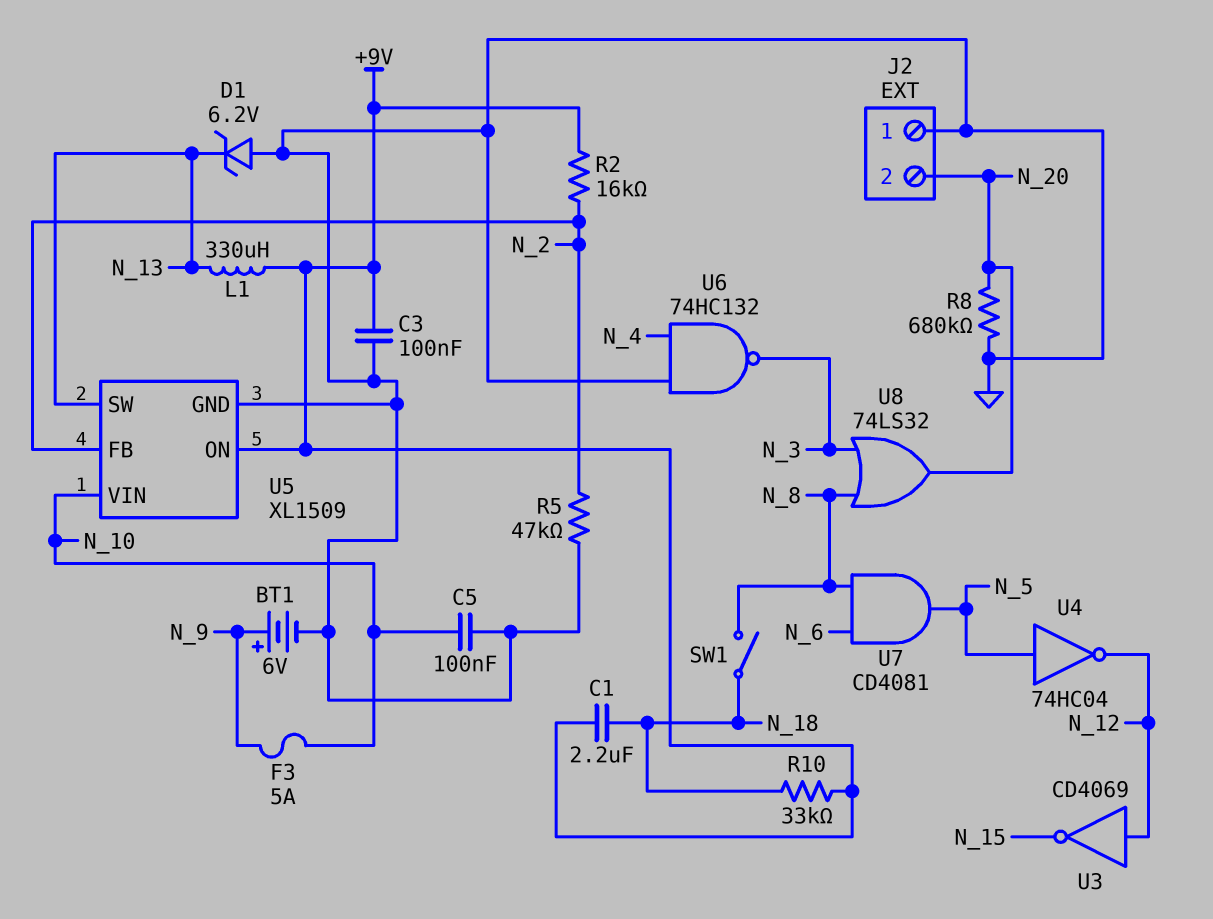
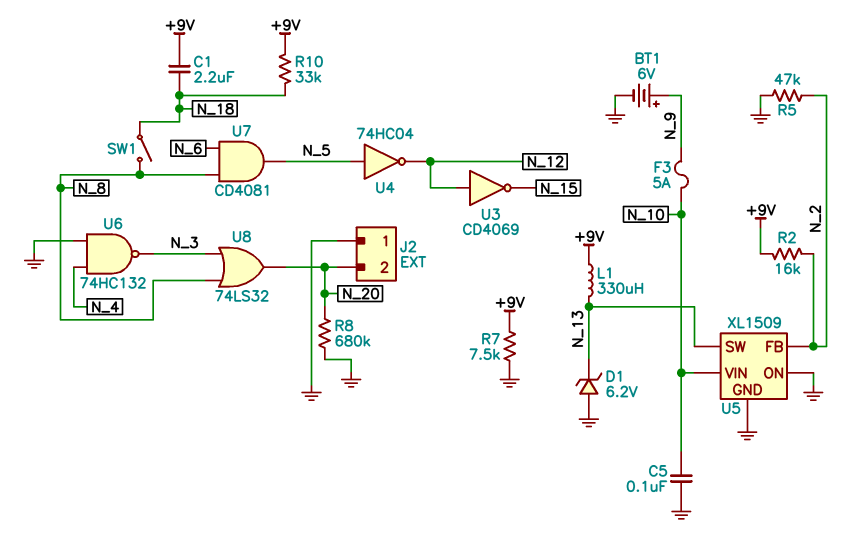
C3: 100nF (+9V, GND) -> none
R7: none -> 7.5k (+9V, GND)
U5 pin ON: +9V -> GND

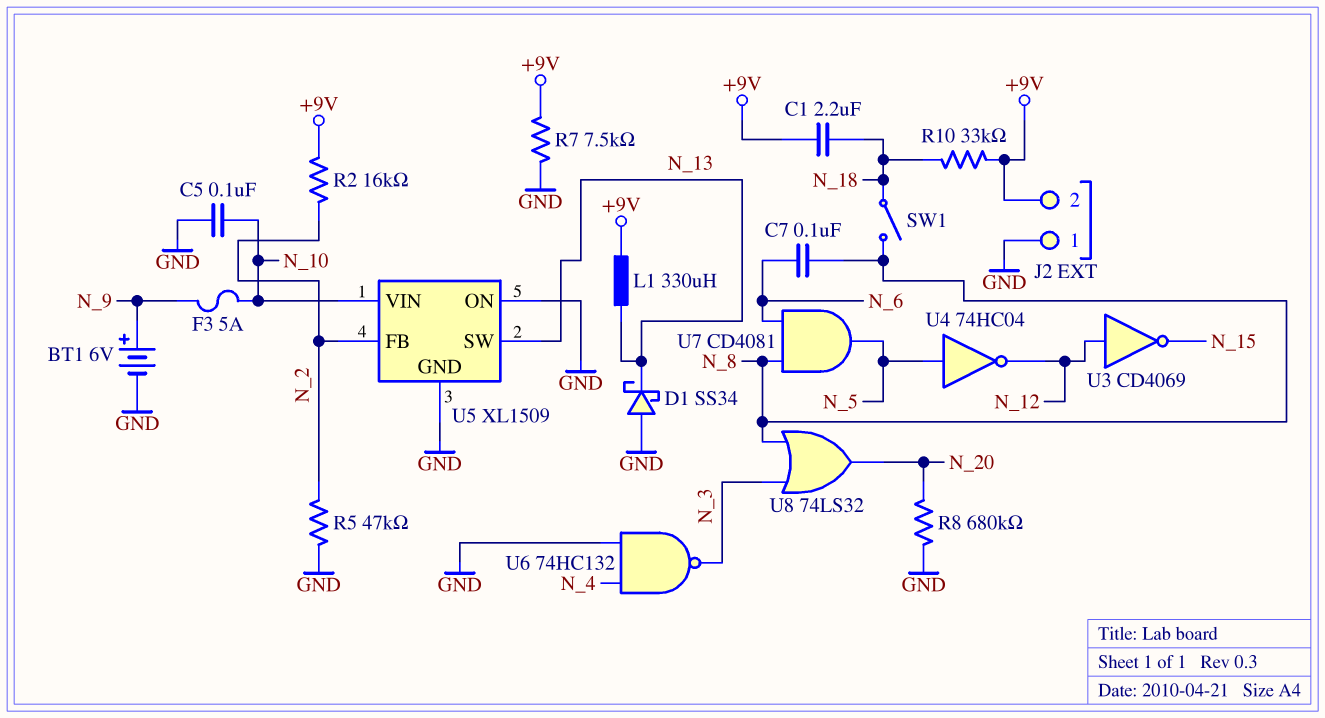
C7: none -> 100nF (N_6, N_8)
D1: zener 6.2V (A GND, K N_13) -> schottky SS34 (A GND, K N_13)
J2 pin 2: N_20 -> +9V

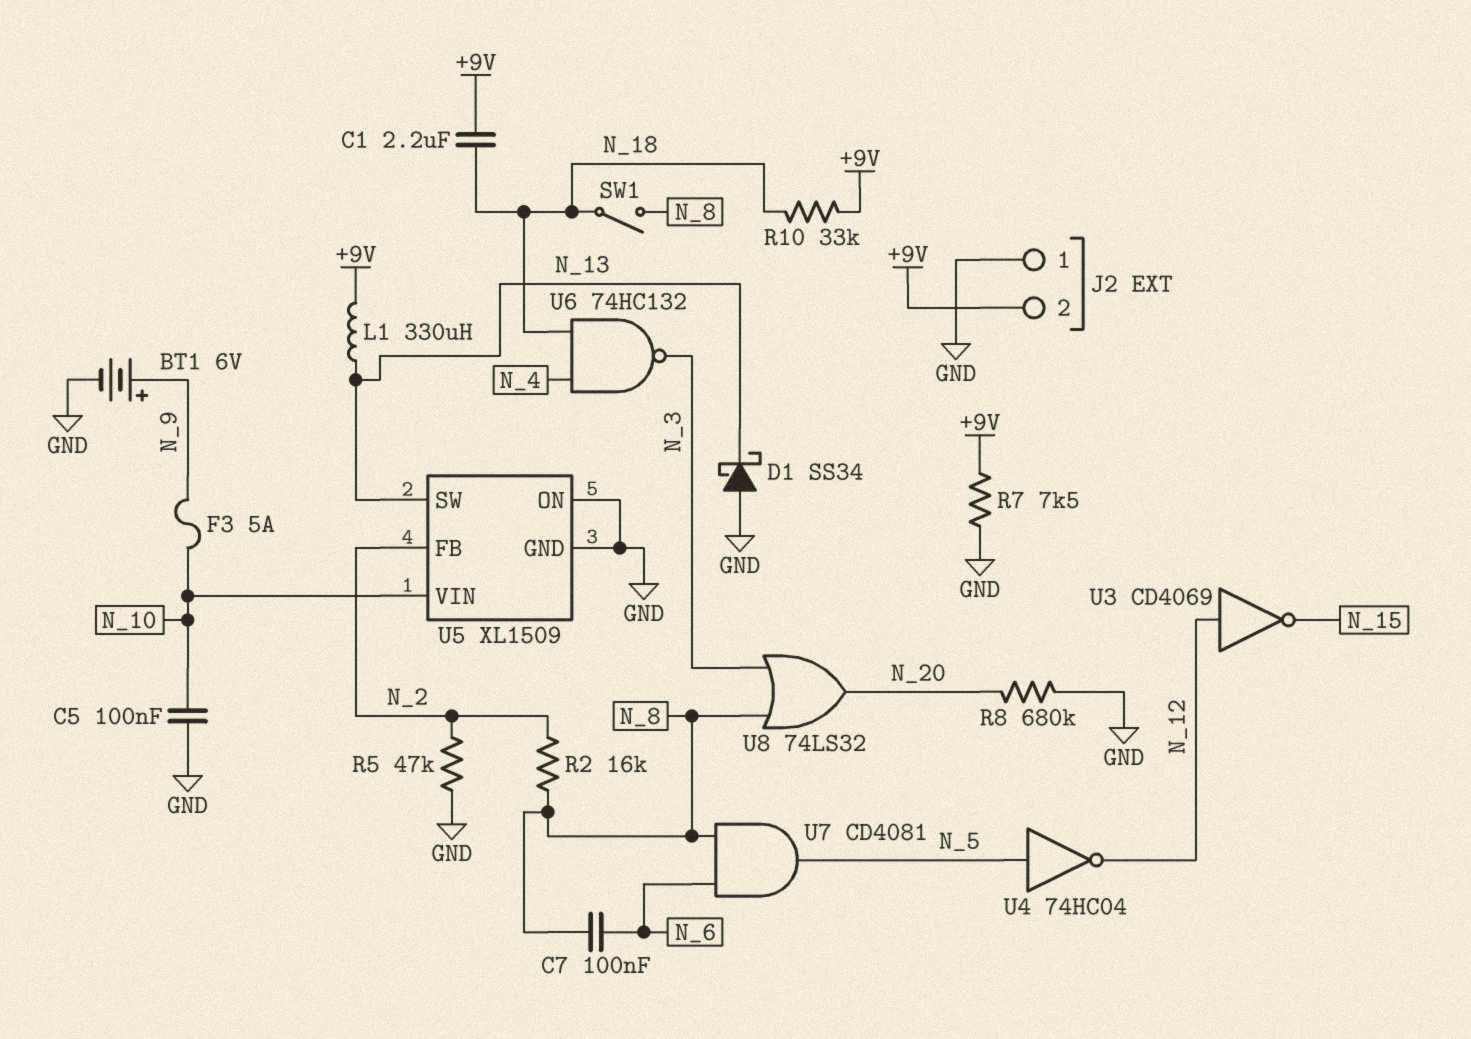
R2: 16k (+9V, N_2) -> 16k (N_2, N_8)
U6: NAND 74HC132 (in GND, in N_4, out N_3) -> NAND 74HC132 (in N_4, in N_18, out N_3)

